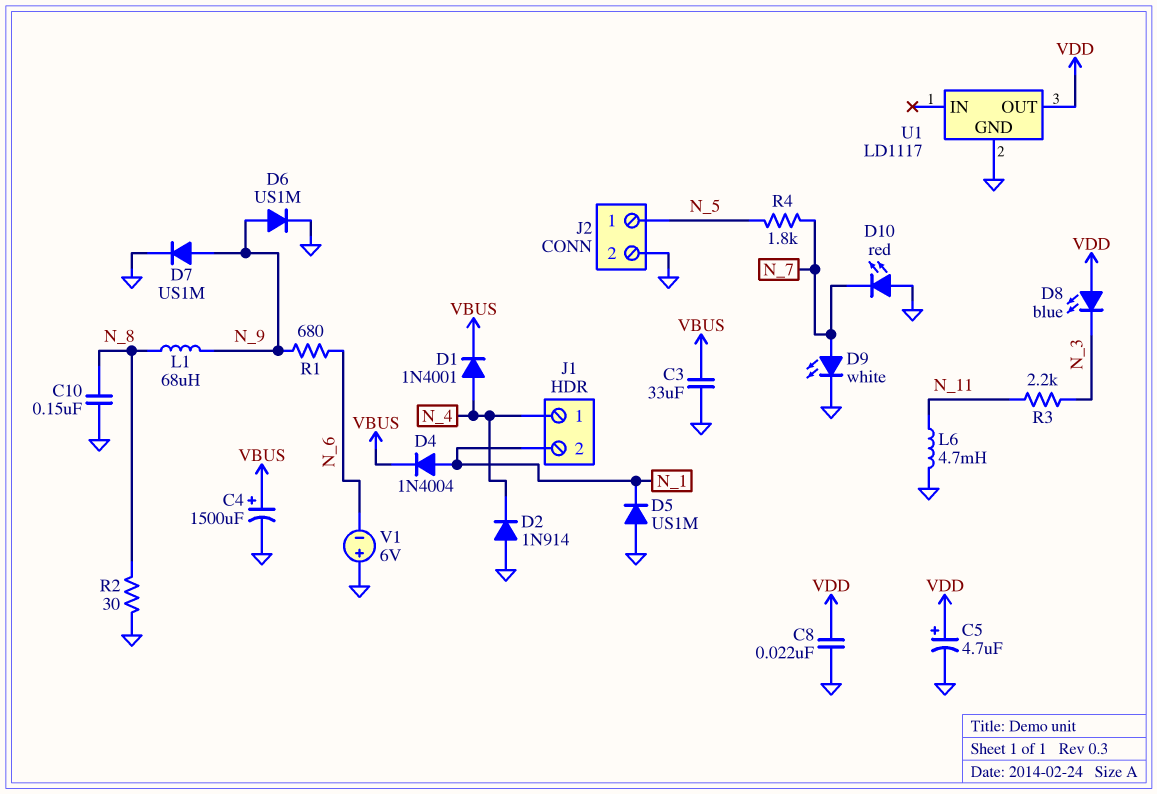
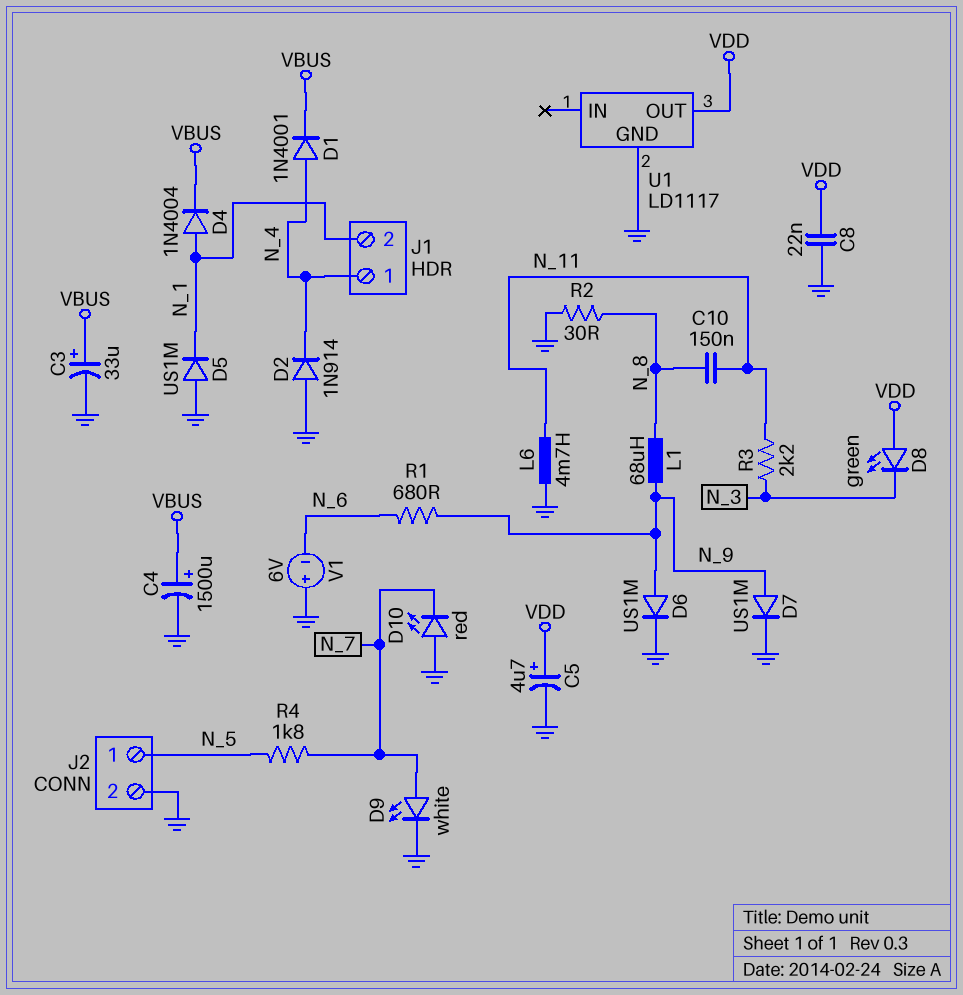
C3: 33uF (GND, VBUS) -> 33uF (plus VBUS, minus GND)
C10: 150nF (GND, N_8) -> 150nF (N_8, N_11)
D8: LED blue (A VDD, K N_3) -> LED green (A VDD, K N_3)

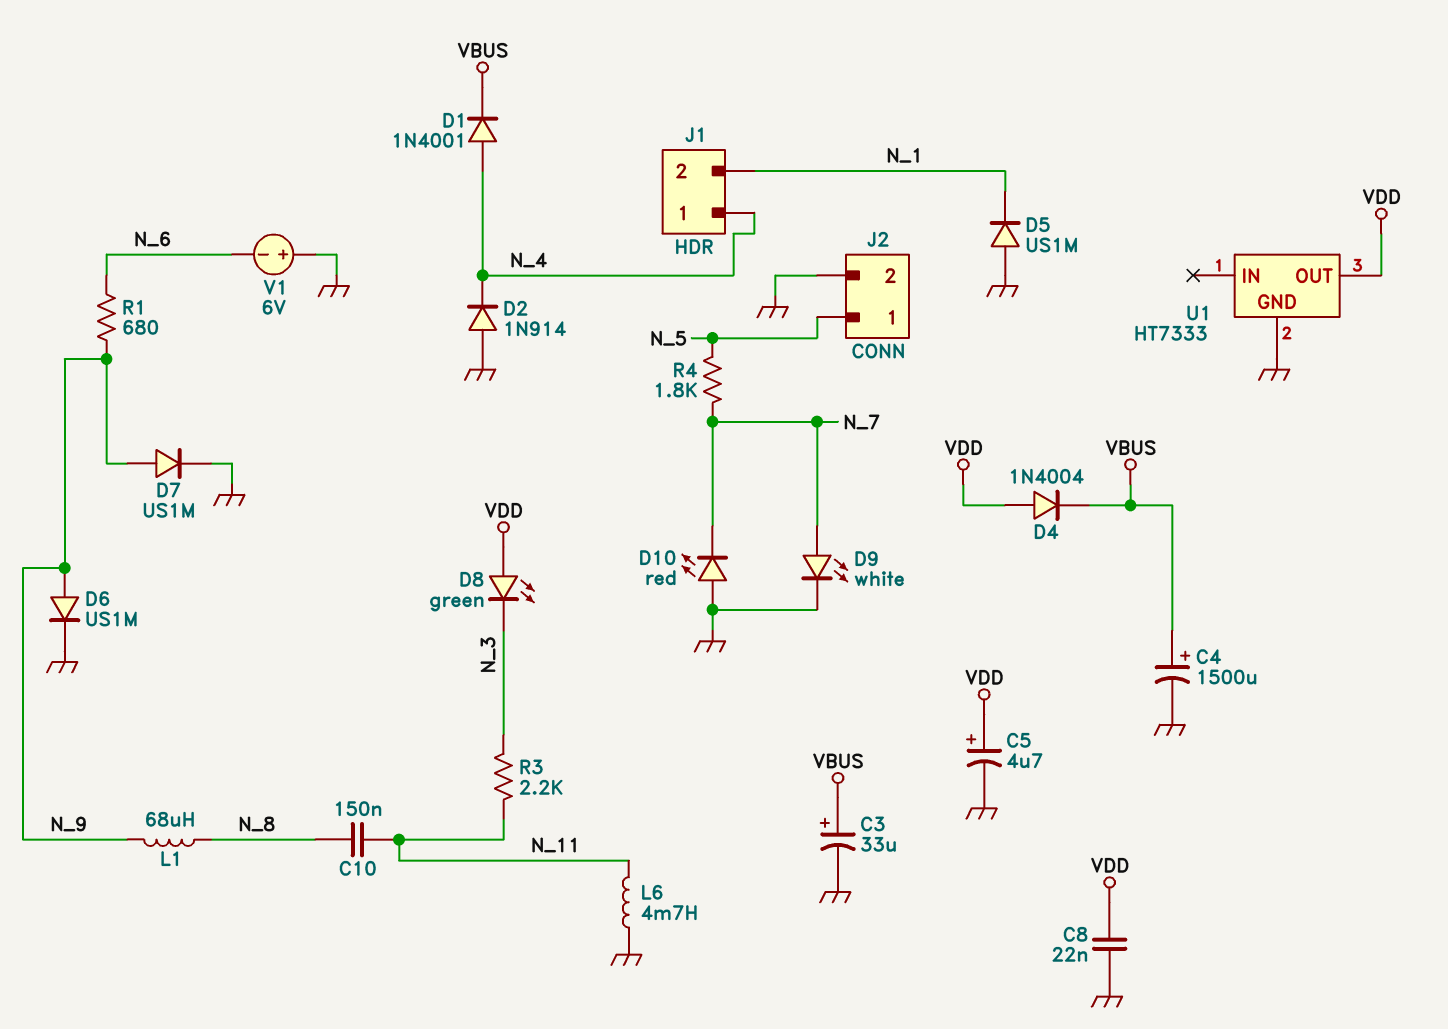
D4: diode 1N4004 (A N_1, K VBUS) -> diode 1N4004 (A VDD, K VBUS)
R2: 30 (GND, N_8) -> none
U1: LD1117 -> HT7333

